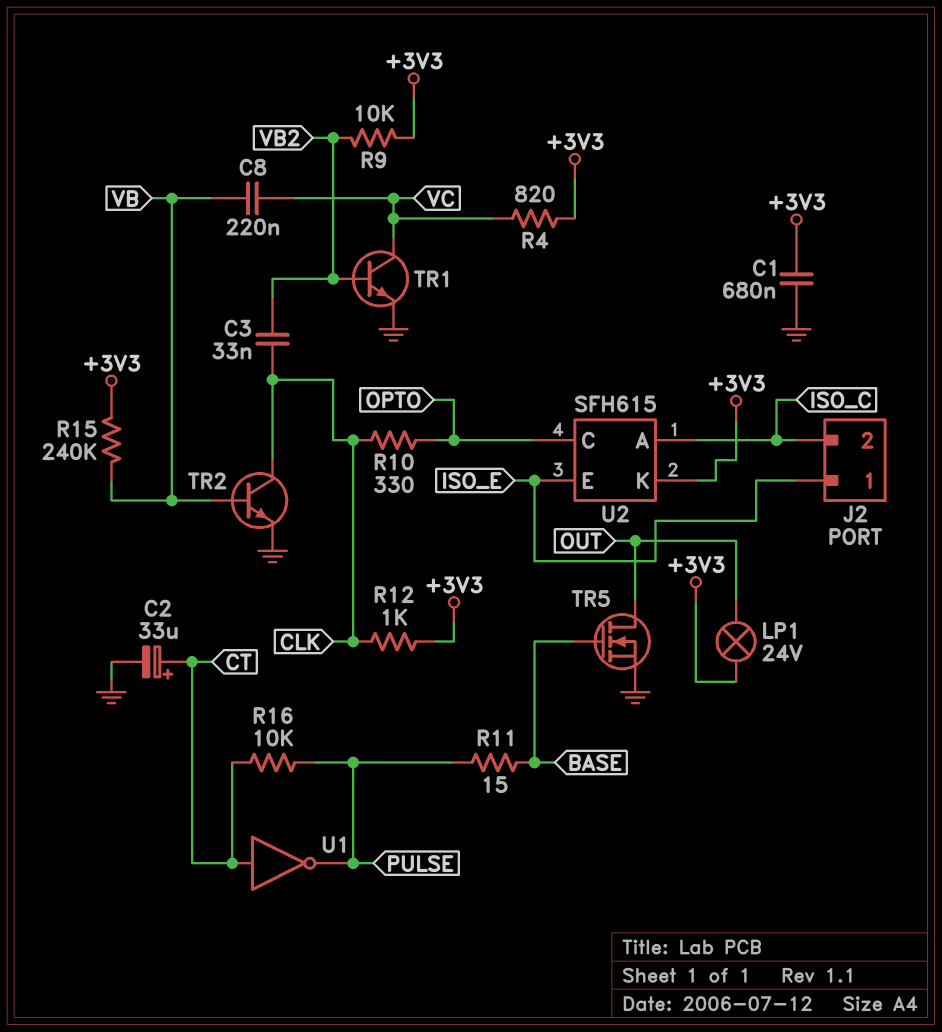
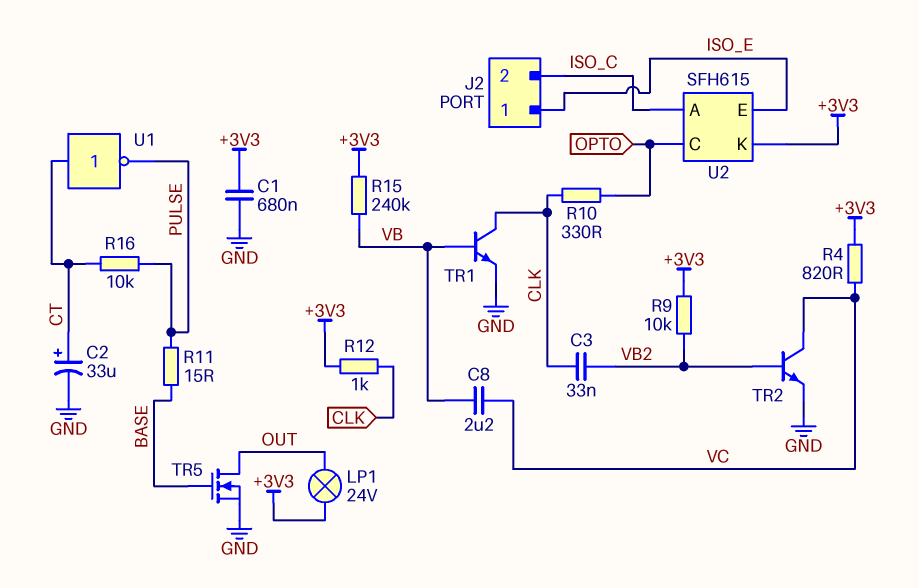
C8: 220nF (VB, VC) -> 2.2uF (VB, VC)
TR1: NPN (B VB2, C VC, E GND) -> NPN (B VB, C CLK, E GND)
TR2: NPN (B VB, C CLK, E GND) -> NPN (B VB2, C VC, E GND)

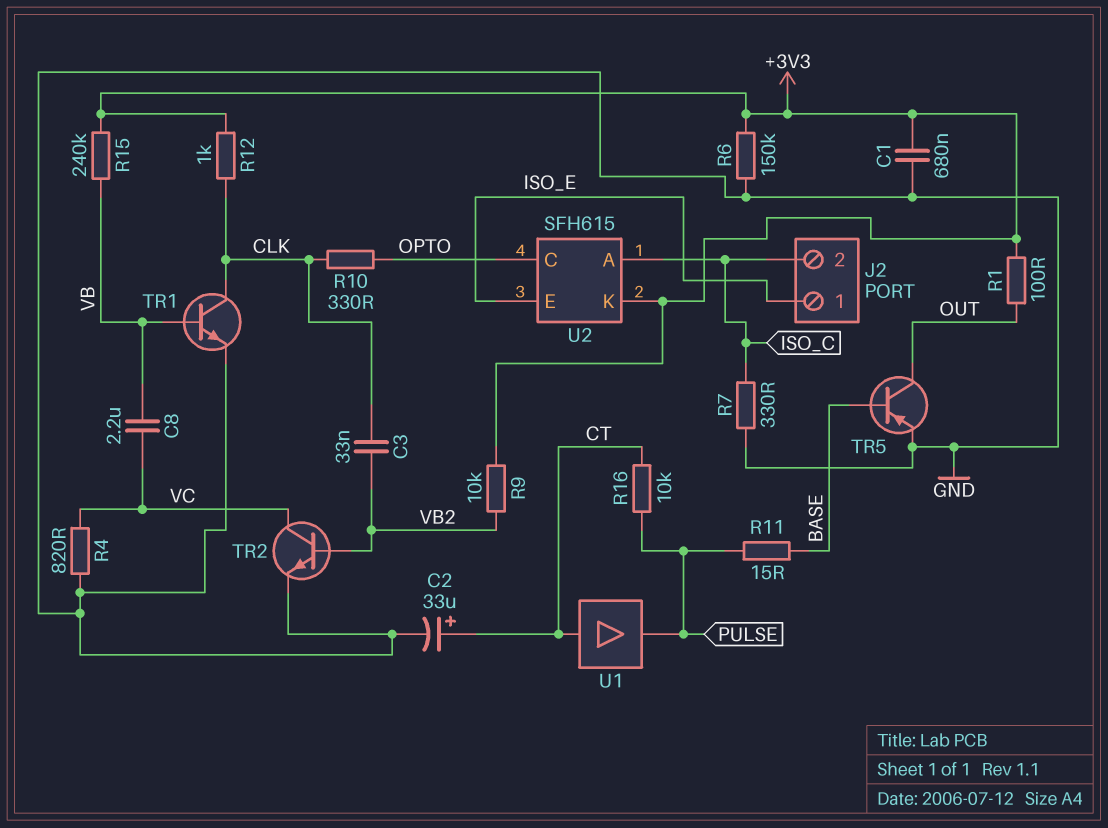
LP1: lamp 24V (+3V3, OUT) -> none
R1: none -> 100 (+3V3, OUT)
R4: 820 (+3V3, VC) -> 820 (GND, VC)
R6: none -> 150k (+3V3, GND)
R7: none -> 330 (GND, ISO_C)
TR5: NMOS (G BASE, D OUT, S GND) -> PNP (B BASE, C OUT, E GND)
U1: NOT (in CT, out PULSE) -> buffer (in CT, out PULSE)

